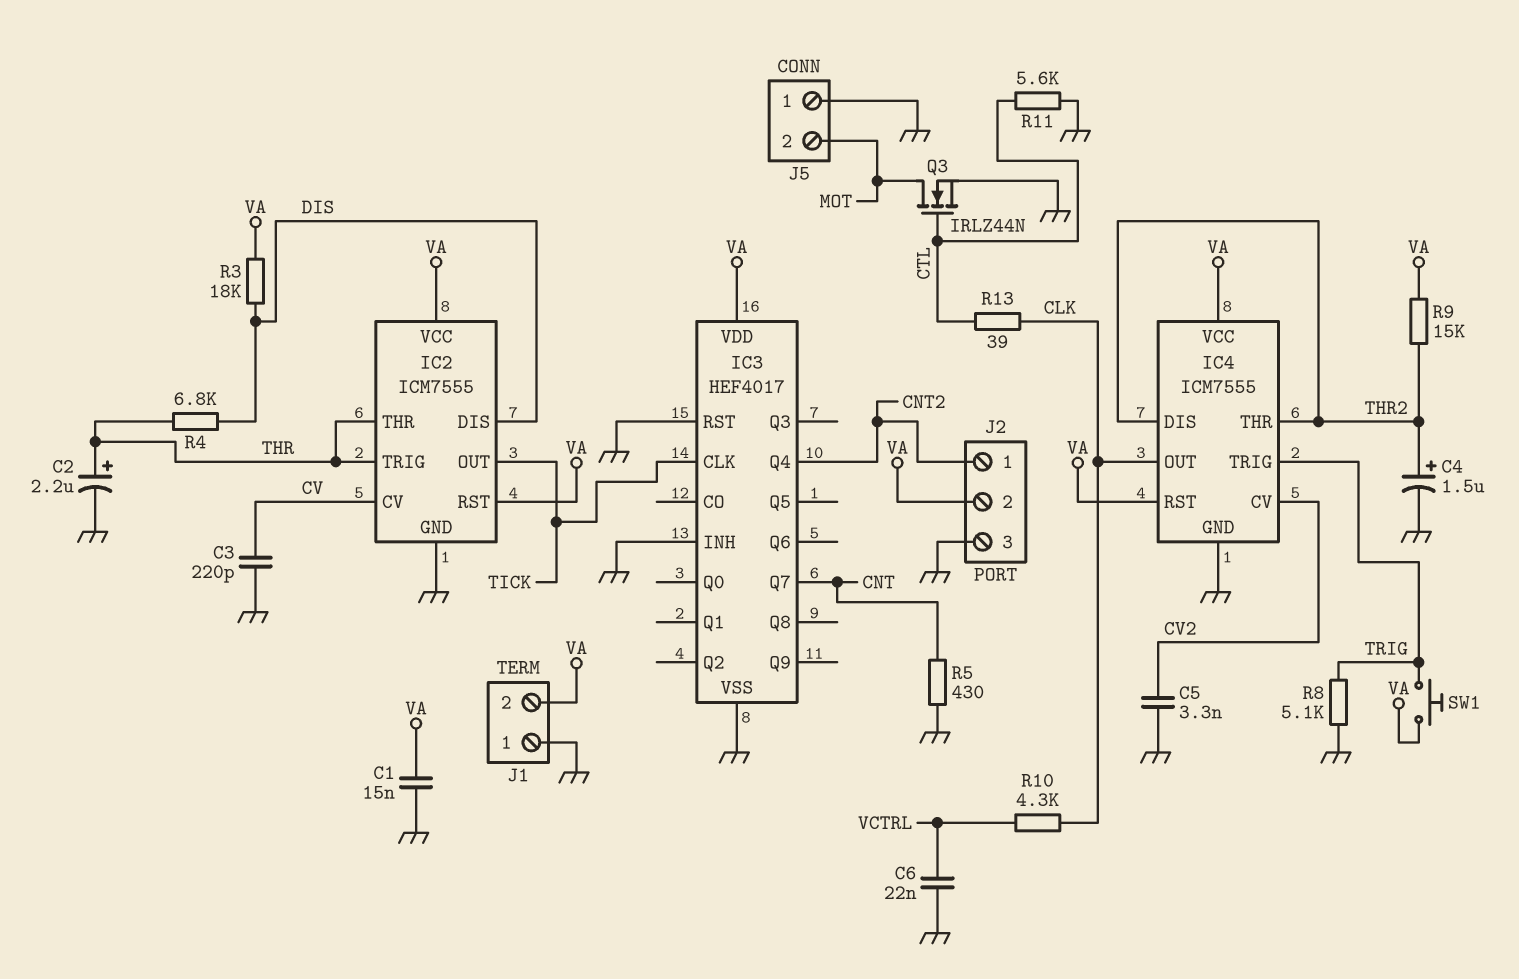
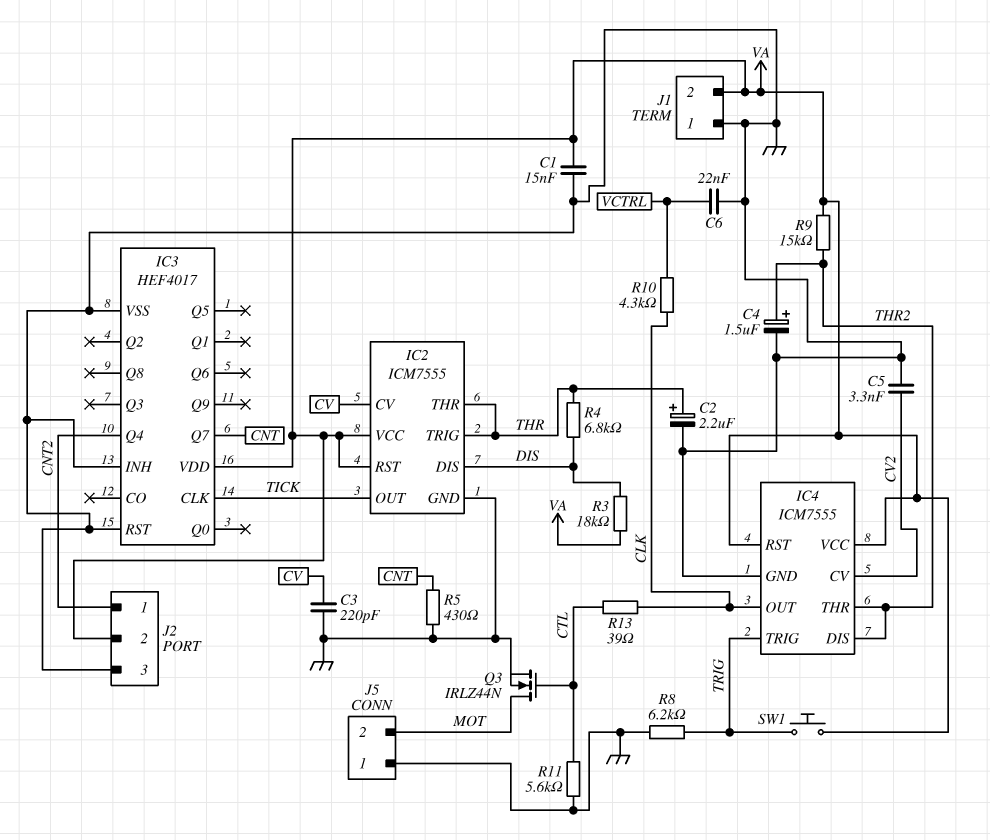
R8: 5.1k (GND, TRIG) -> 6.2k (GND, TRIG)

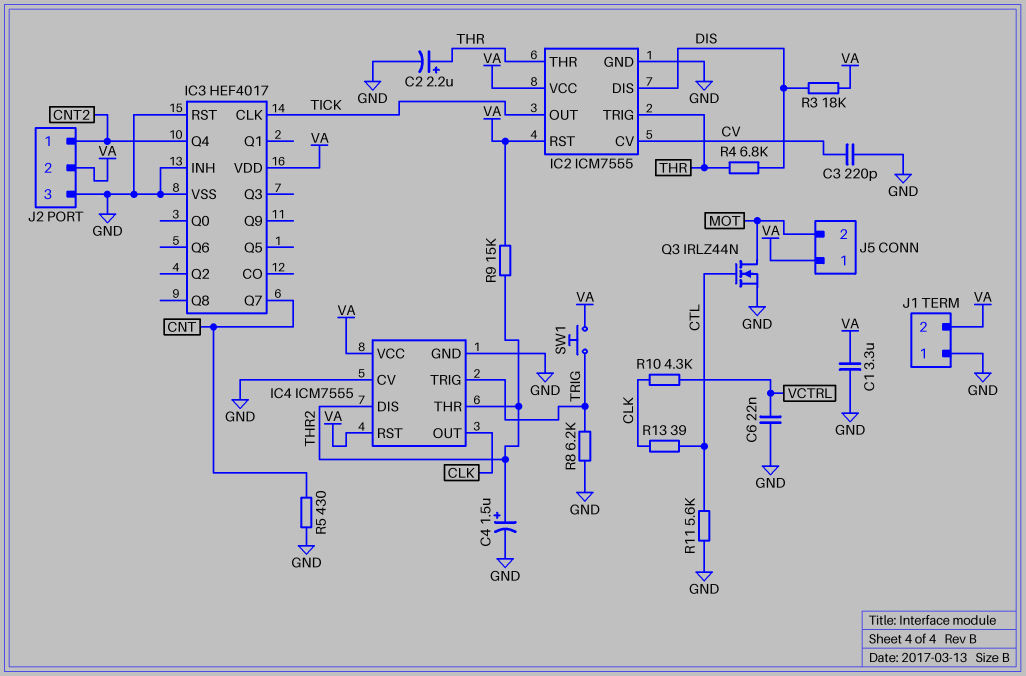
C1: 15nF (GND, VA) -> 3.3uF (GND, VA)
C5: 3.3nF (CV2, GND) -> none
IC4 pin CV: CV2 -> GND
J5 pin 1: GND -> VA

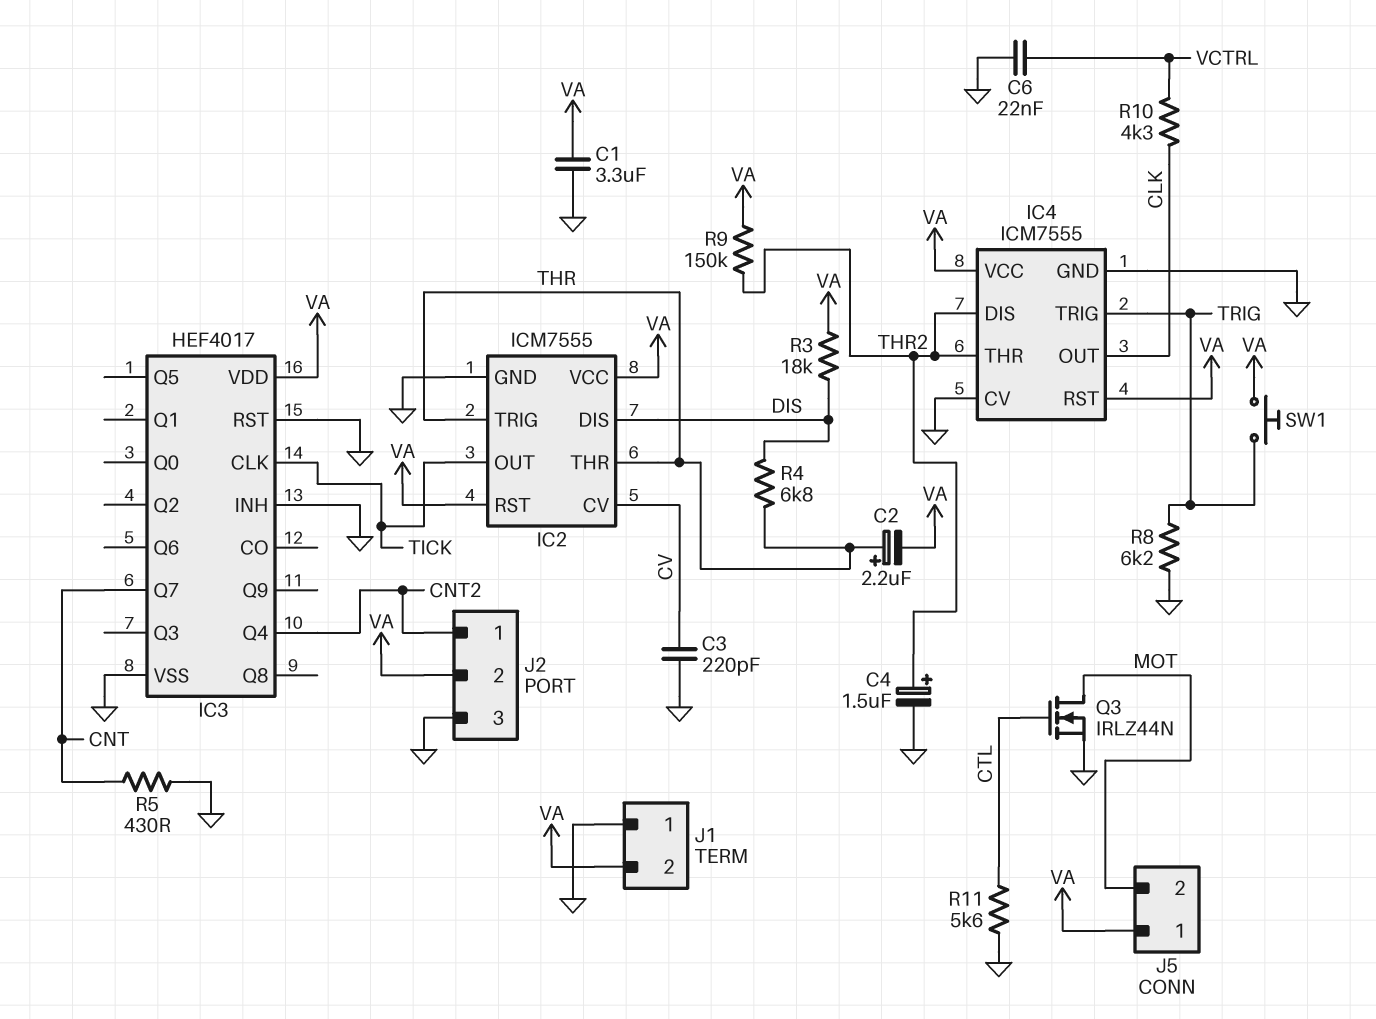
C2: 2.2uF (plus THR, minus GND) -> 2.2uF (plus THR, minus VA)
R9: 15k (THR2, VA) -> 150k (THR2, VA)
R13: 39 (CLK, CTL) -> none

